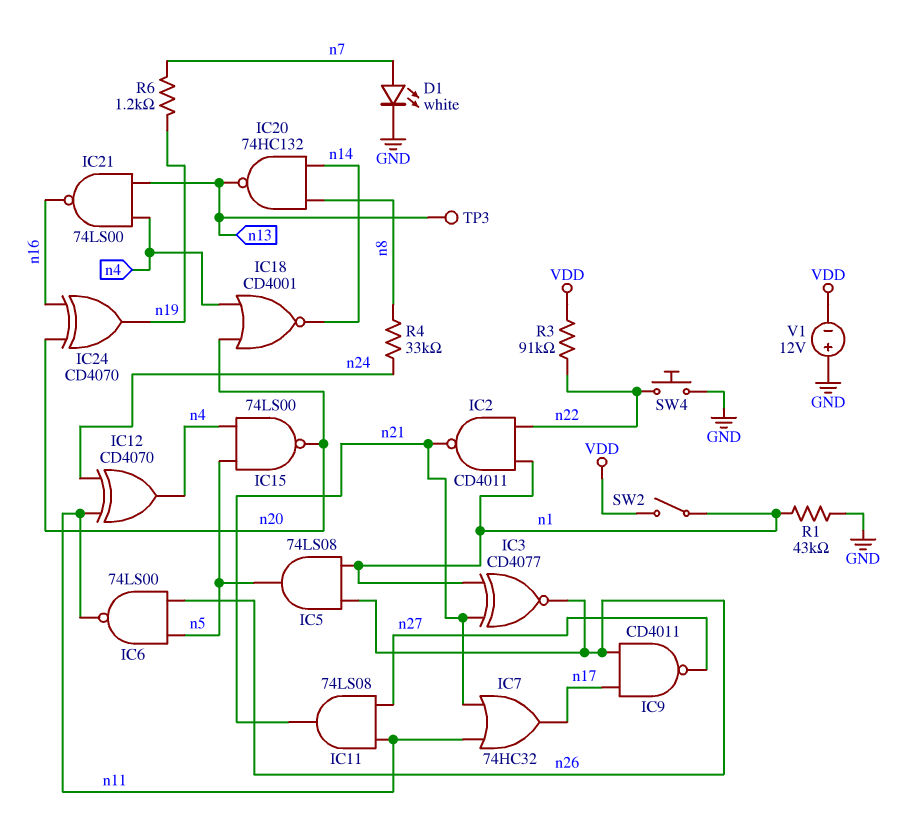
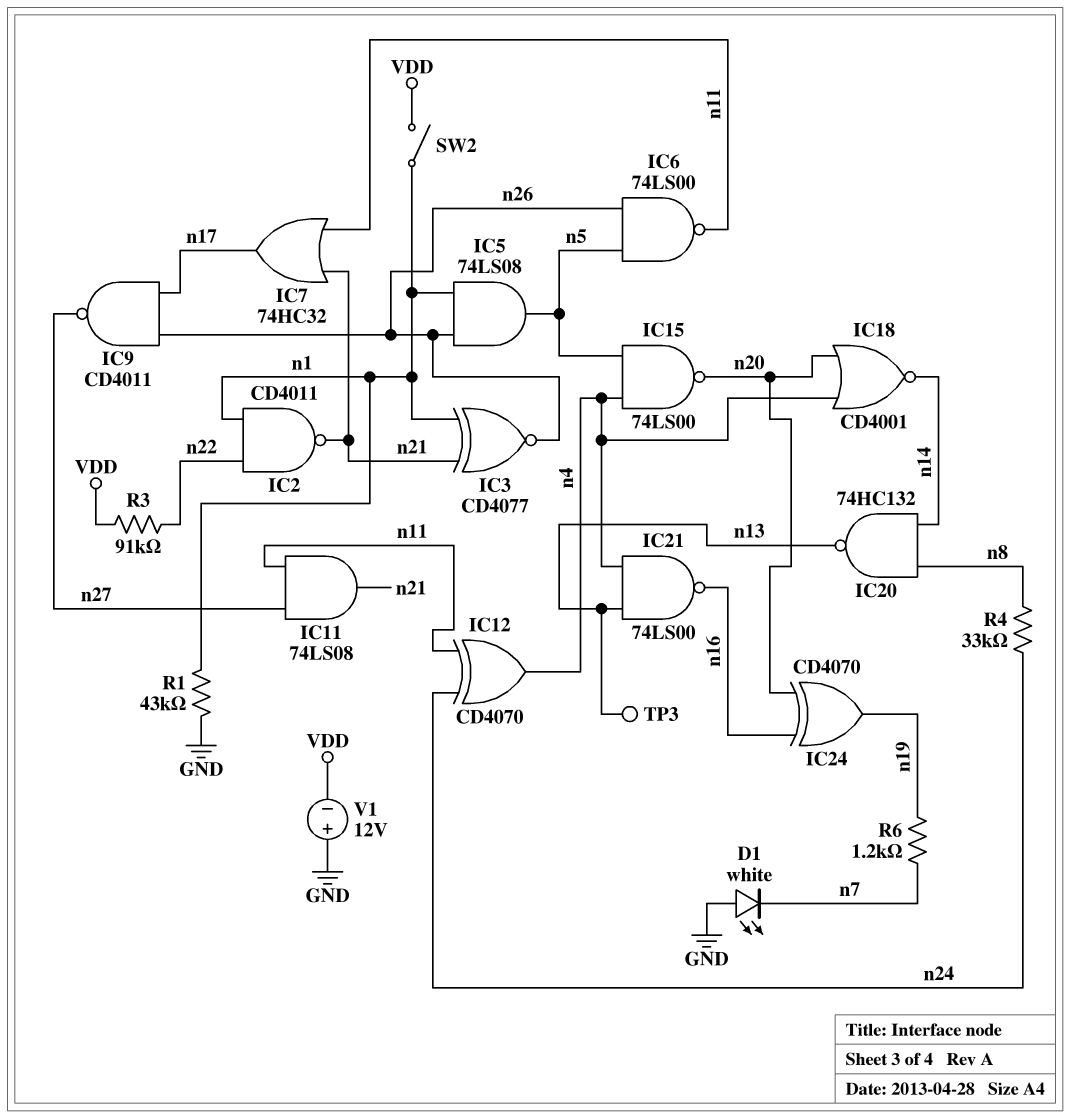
D1: LED white (A n7, K GND) -> LED white (A GND, K n7)
SW4: button (GND, n22) -> none

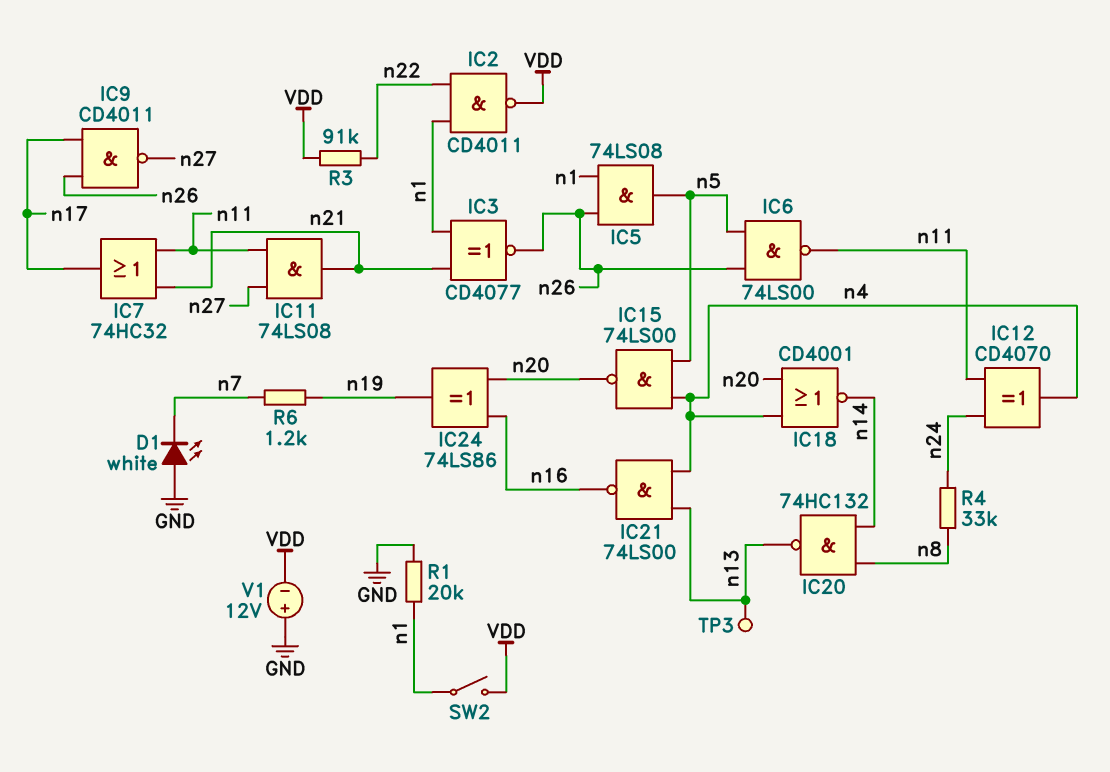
IC2: NAND CD4011 (in n1, in n22, out n21) -> NAND CD4011 (in n1, in n22, out VDD)
IC24: XOR CD4070 (in n16, in n20, out n19) -> XOR 74LS86 (in n16, in n20, out n19)
R1: 43k (GND, n1) -> 20k (GND, n1)

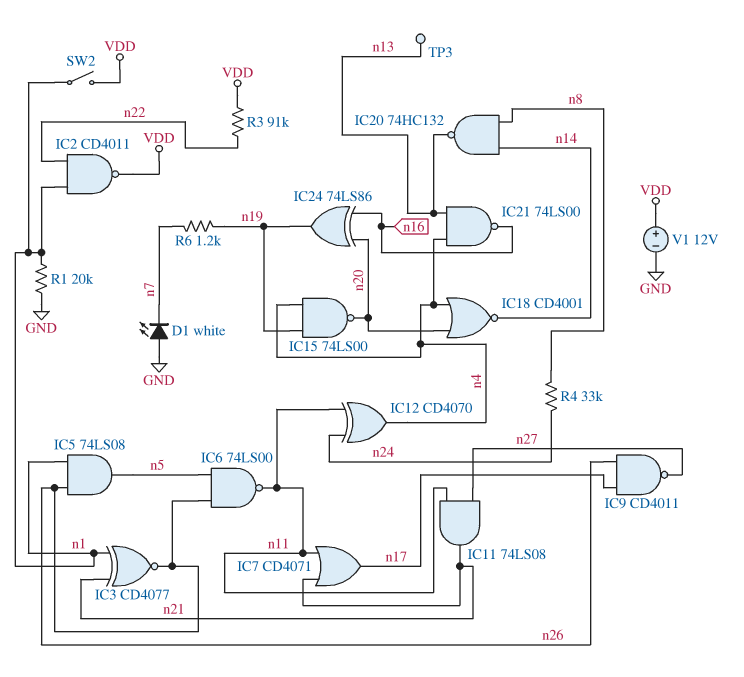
IC7: OR 74HC32 (in n11, in n21, out n17) -> OR CD4071 (in n11, in n21, out n17)
IC15: NAND 74LS00 (in n4, in n5, out n20) -> NAND 74LS00 (in n4, in n19, out n20)
V1: 12V (plus GND, minus VDD) -> 12V (plus VDD, minus GND)

